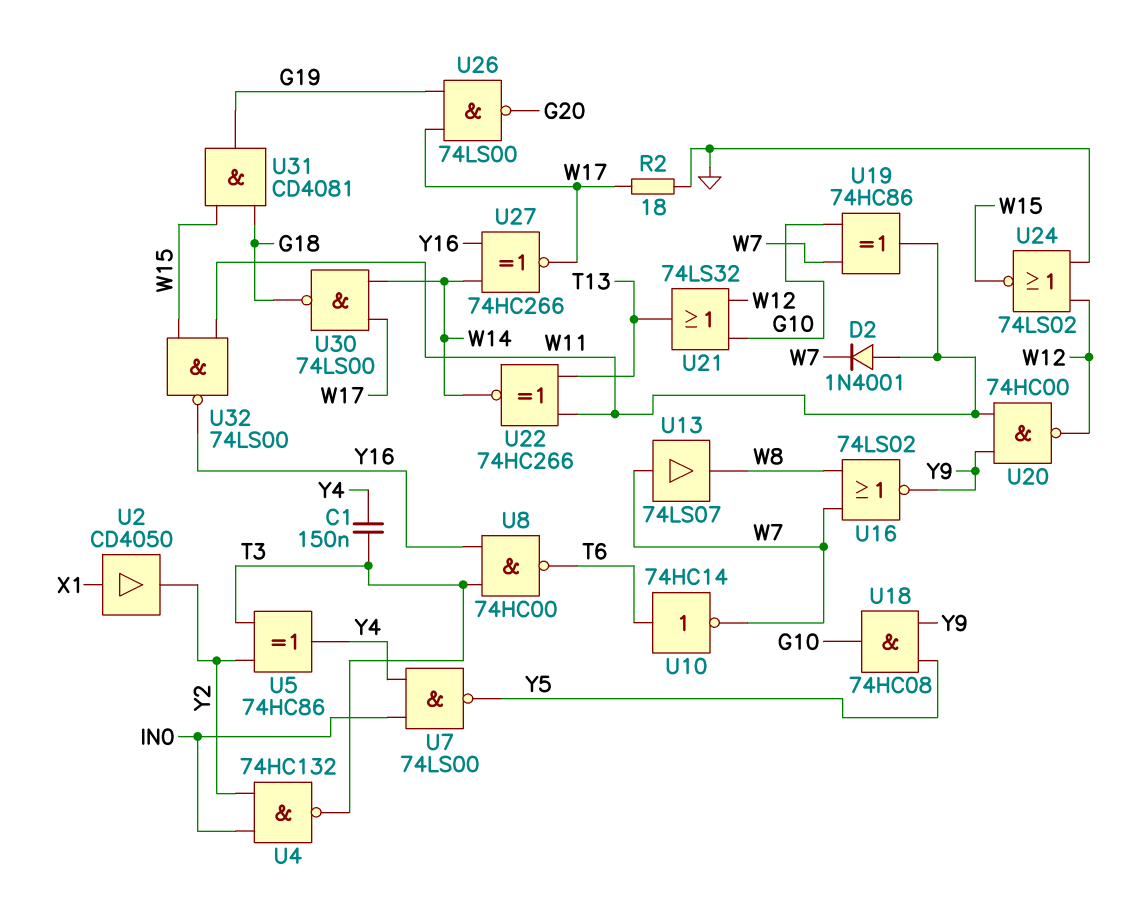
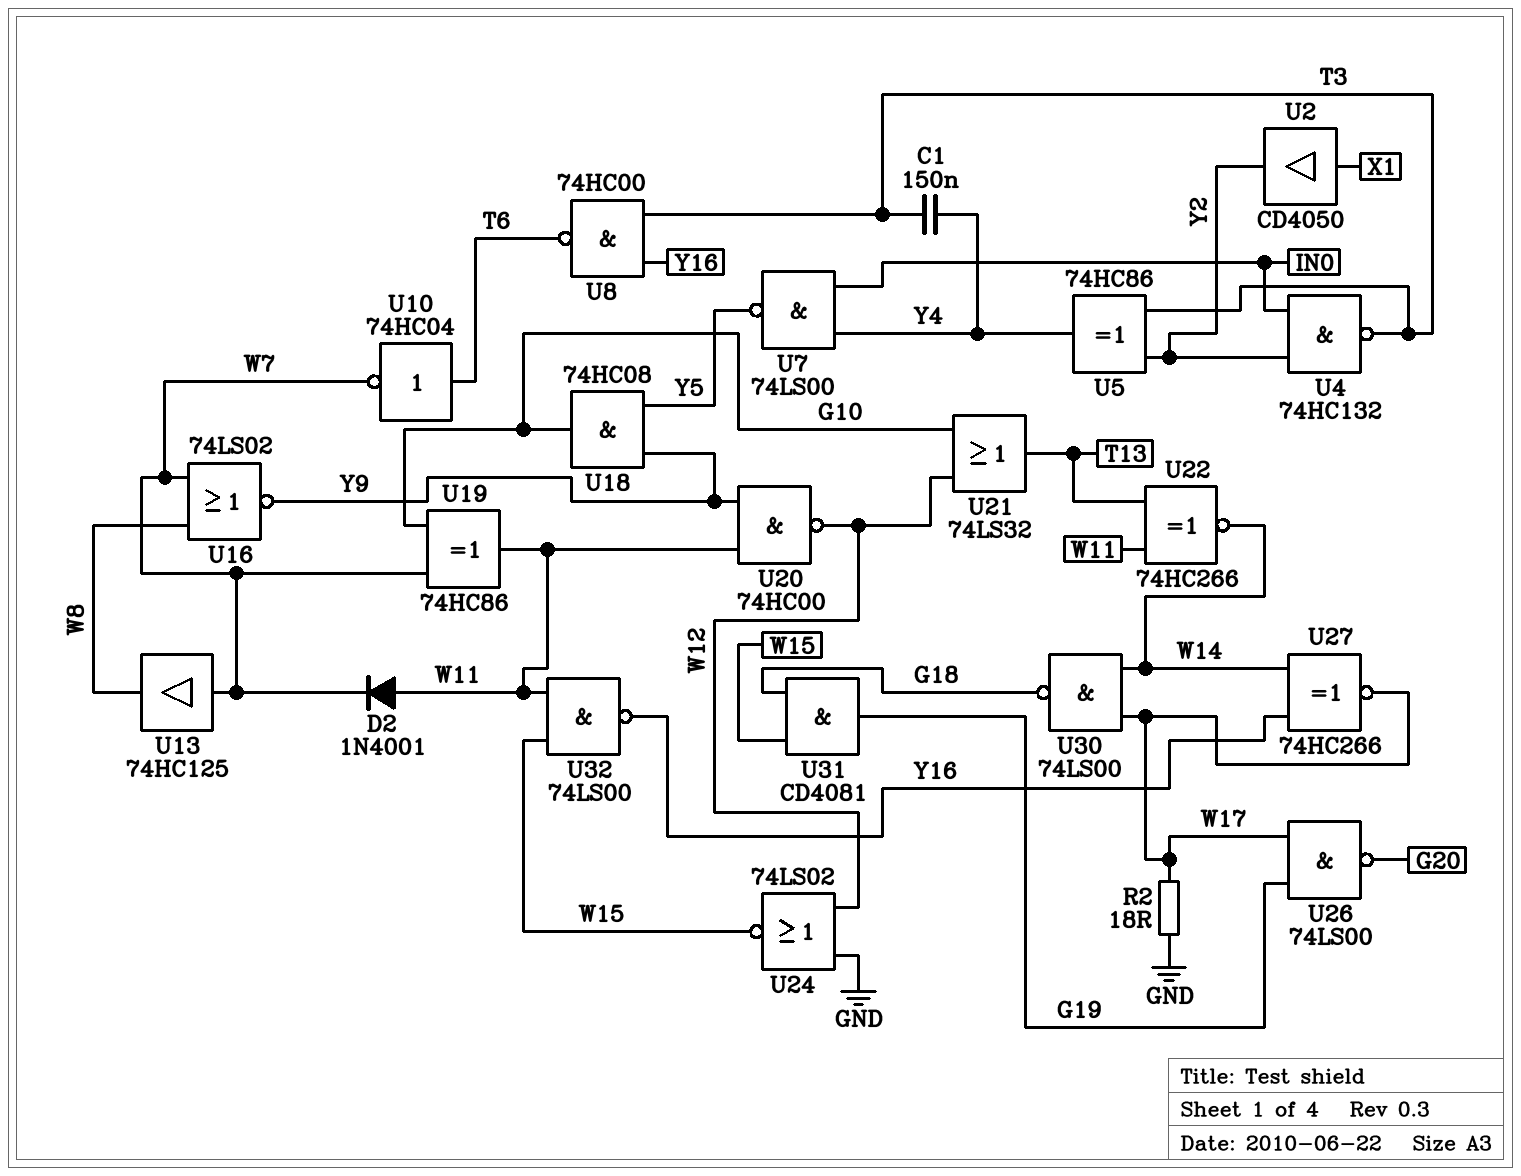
U10: NOT 74HC14 (in T6, out W7) -> NOT 74HC04 (in T6, out W7)
U13: buffer 74LS07 (in W7, out W8) -> buffer 74HC125 (in W7, out W8)

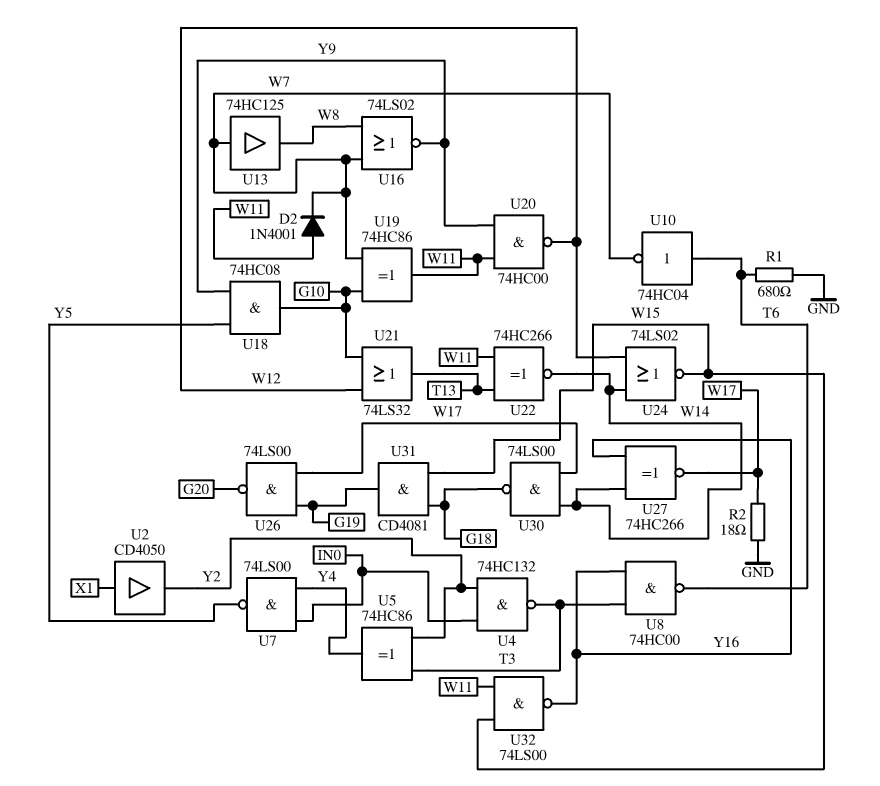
C1: 150nF (T3, Y4) -> none
R1: none -> 680 (GND, T6)
U24: NOR 74LS02 (in GND, in W12, out W15) -> NOR 74LS02 (in W12, in W14, out W15)

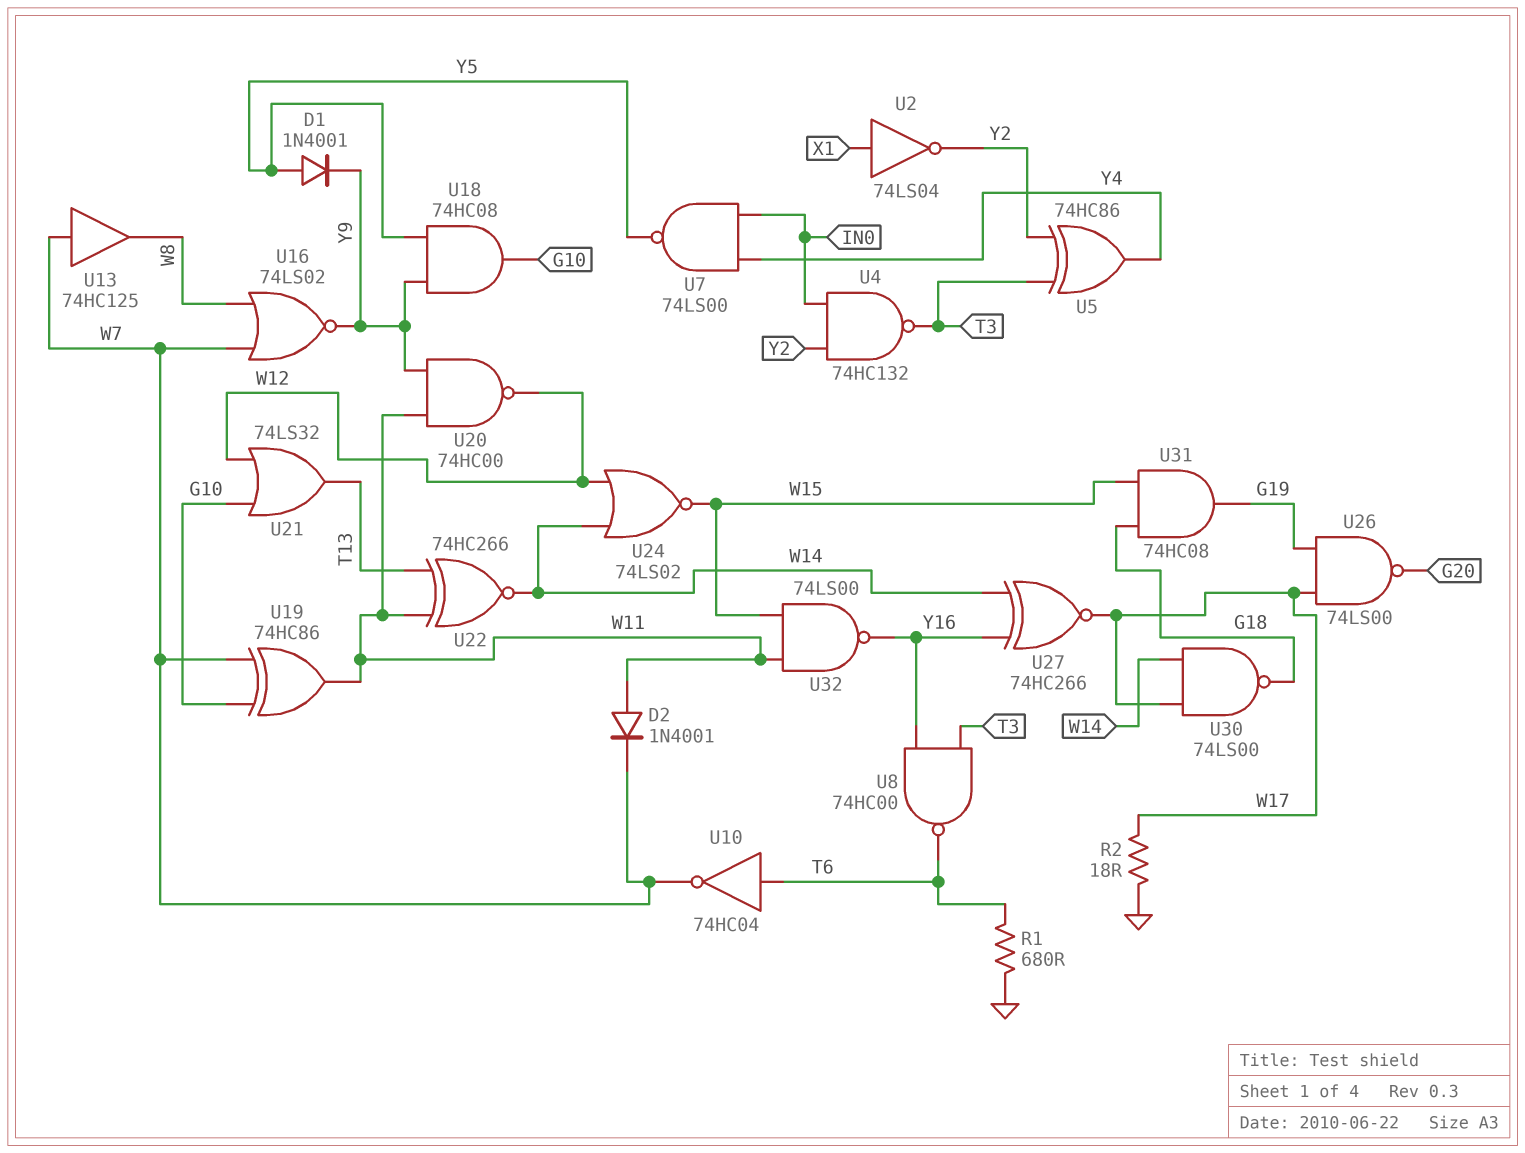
D1: none -> diode 1N4001 (A Y5, K Y9)
U2: buffer CD4050 (in X1, out Y2) -> NOT 74LS04 (in X1, out Y2)
U31: AND CD4081 (in G18, in W15, out G19) -> AND 74HC08 (in G18, in W15, out G19)

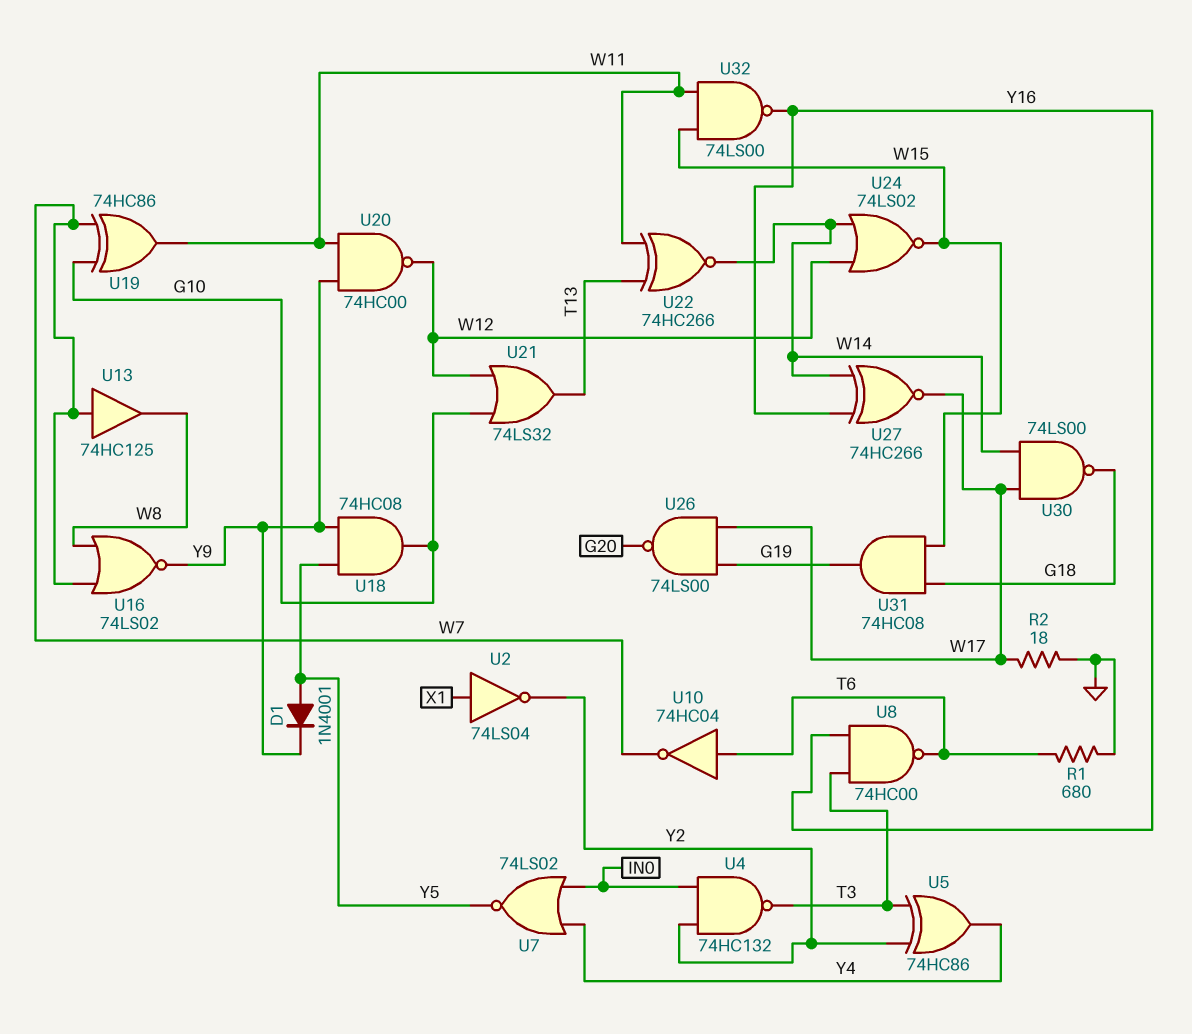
D2: diode 1N4001 (A W11, K W7) -> none
U7: NAND 74LS00 (in IN0, in Y4, out Y5) -> NOR 74LS02 (in IN0, in Y4, out Y5)

